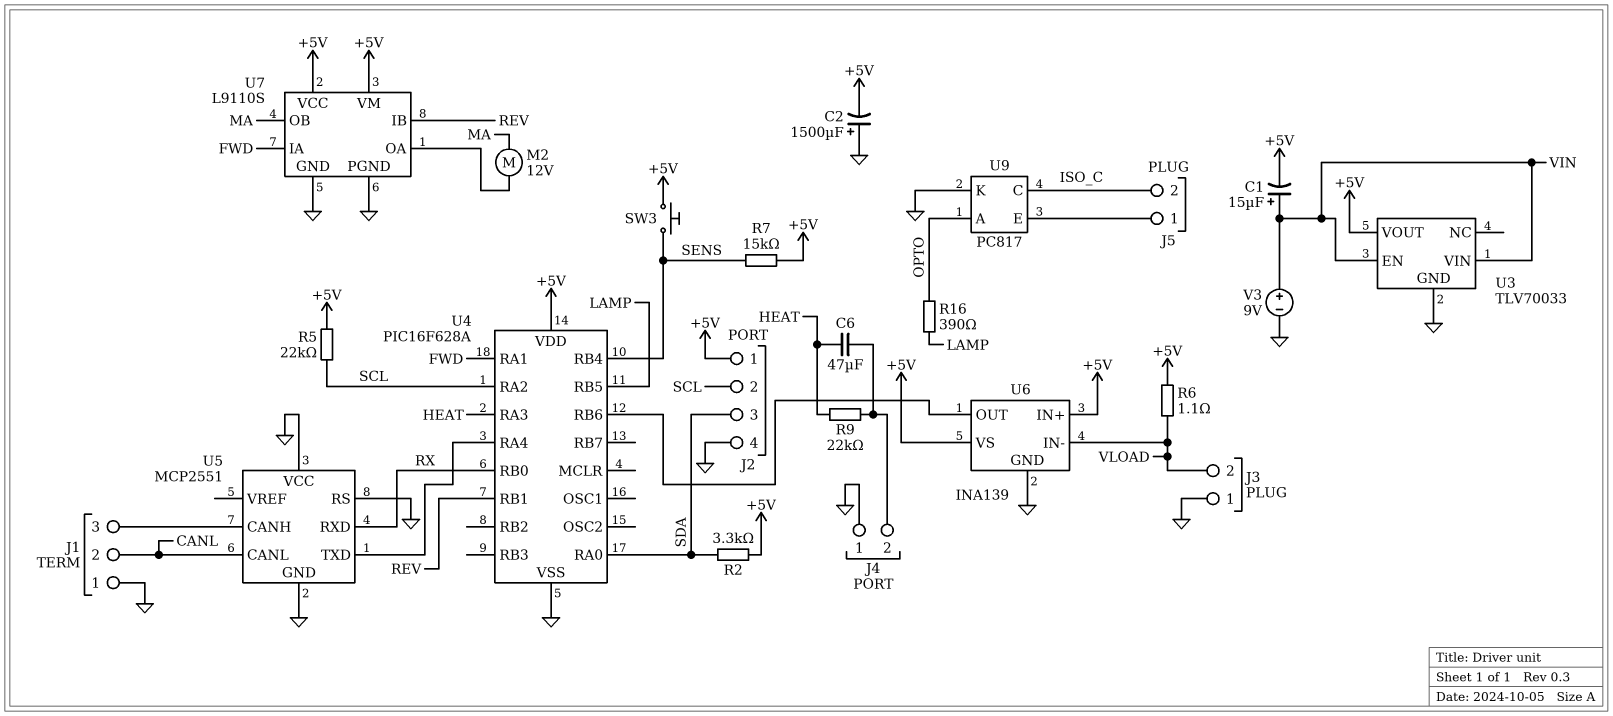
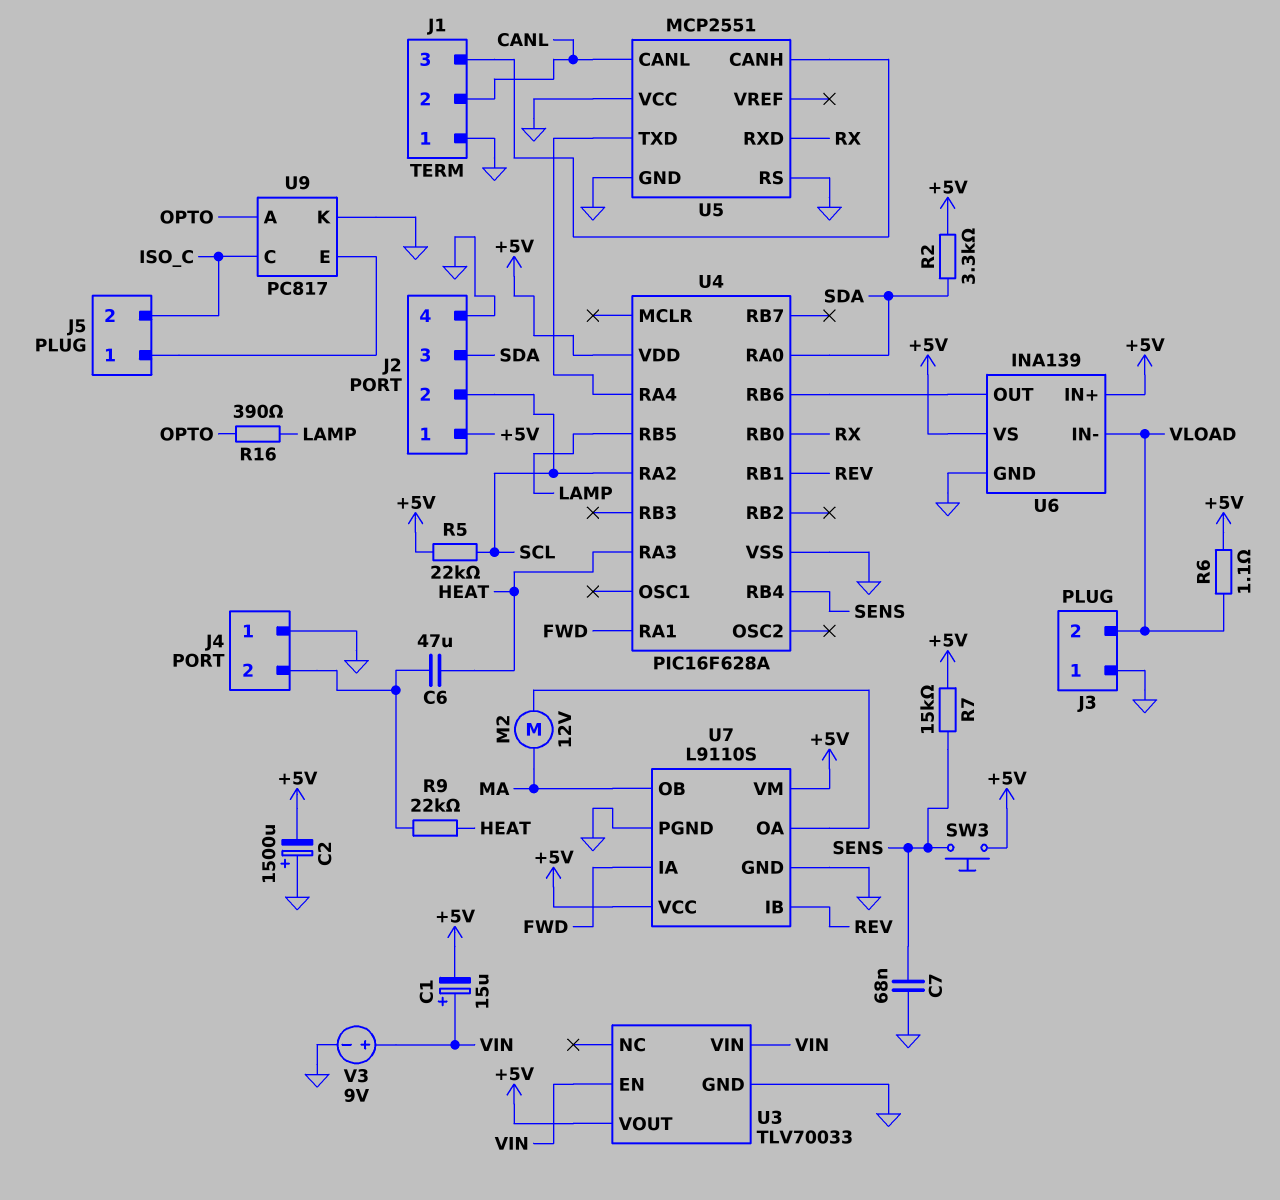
C7: none -> 68nF (GND, SENS)

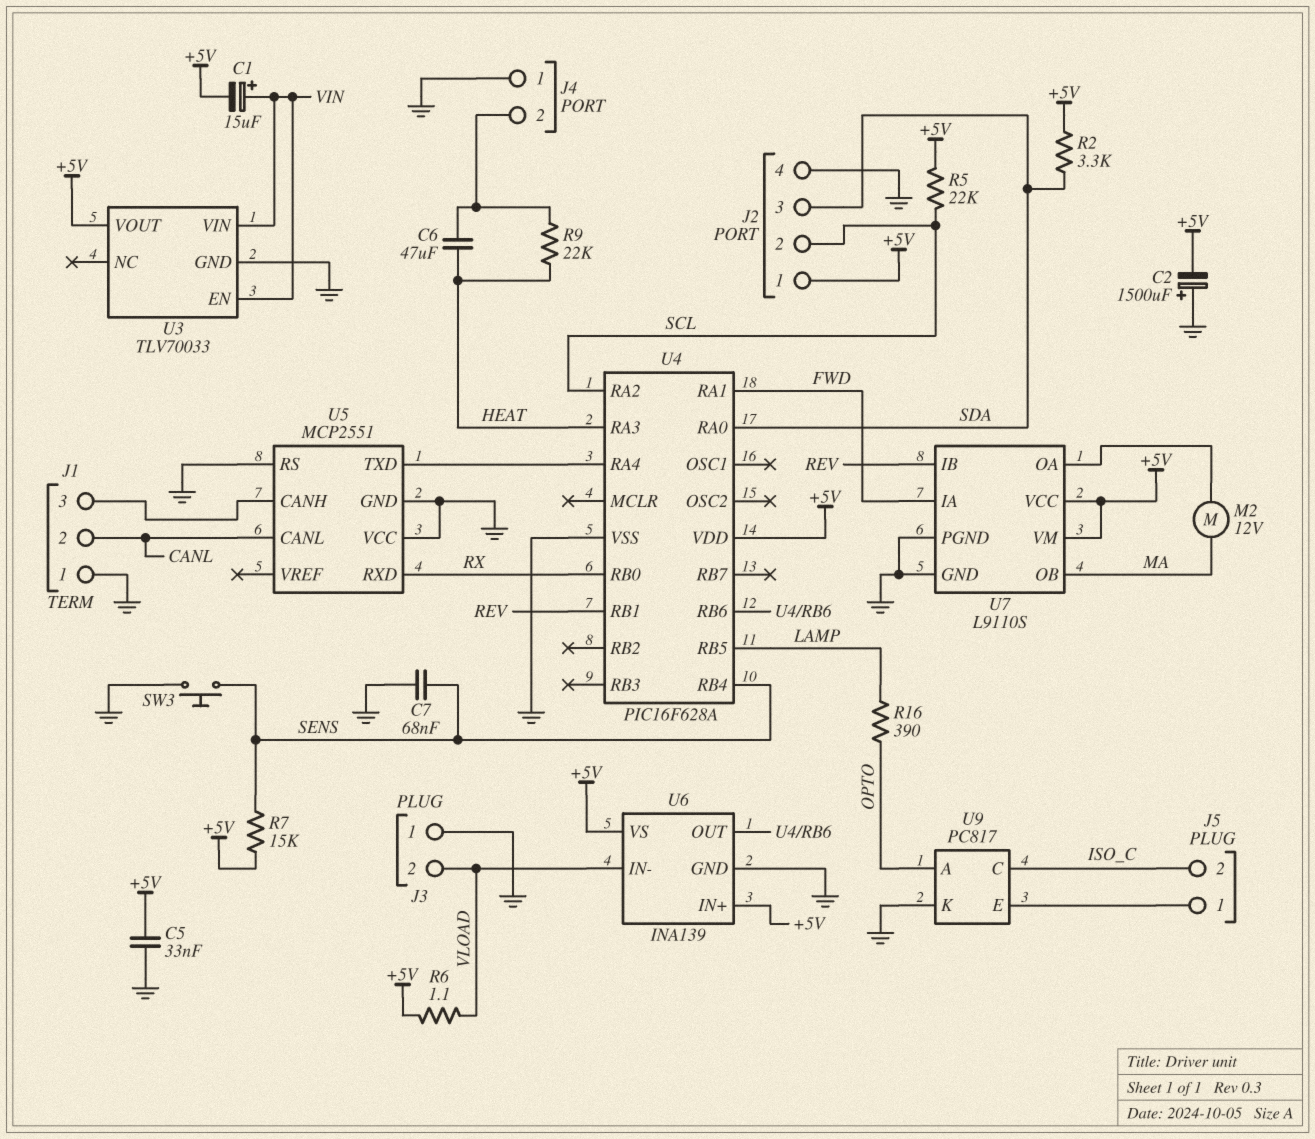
C5: none -> 33nF (+5V, GND)
SW3: button (+5V, SENS) -> button (GND, SENS)
V3: 9V (plus VIN, minus GND) -> none

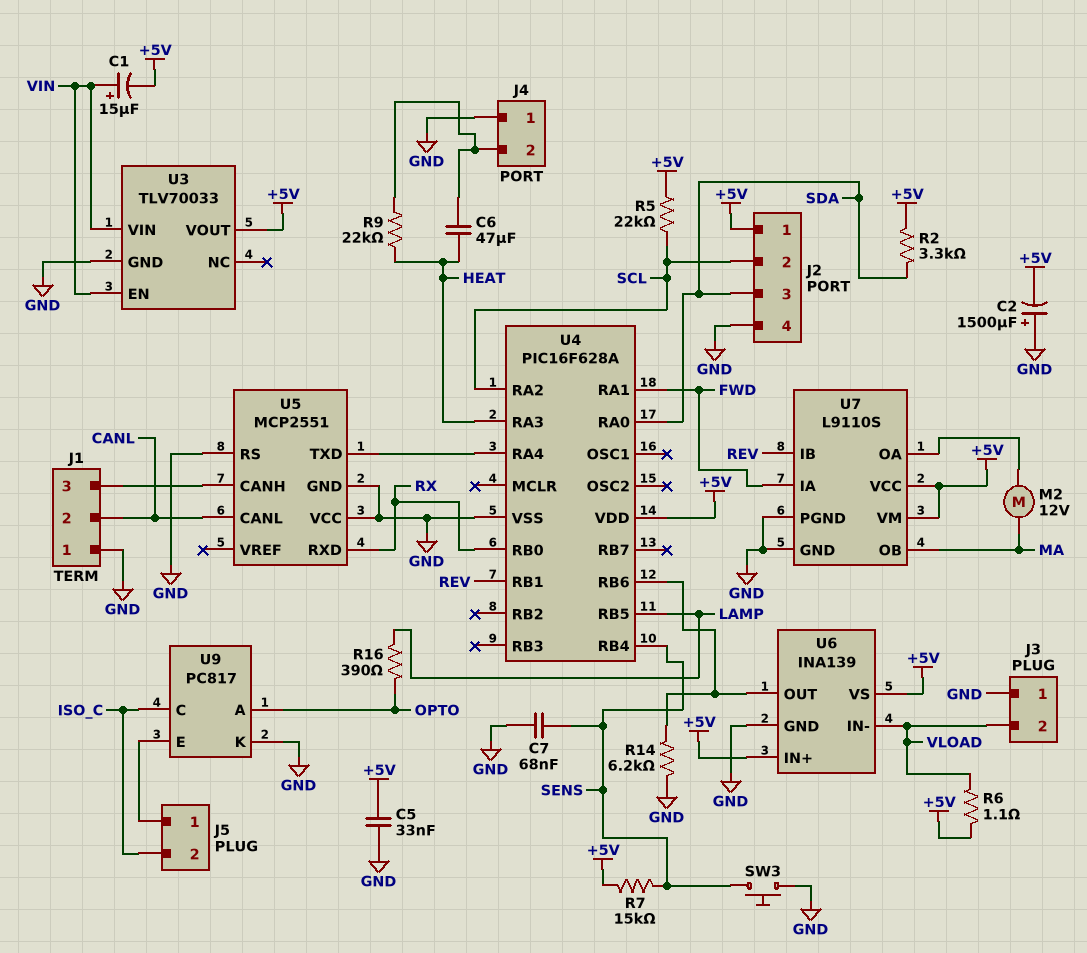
R14: none -> 6.2k (GND, U4/RB6)

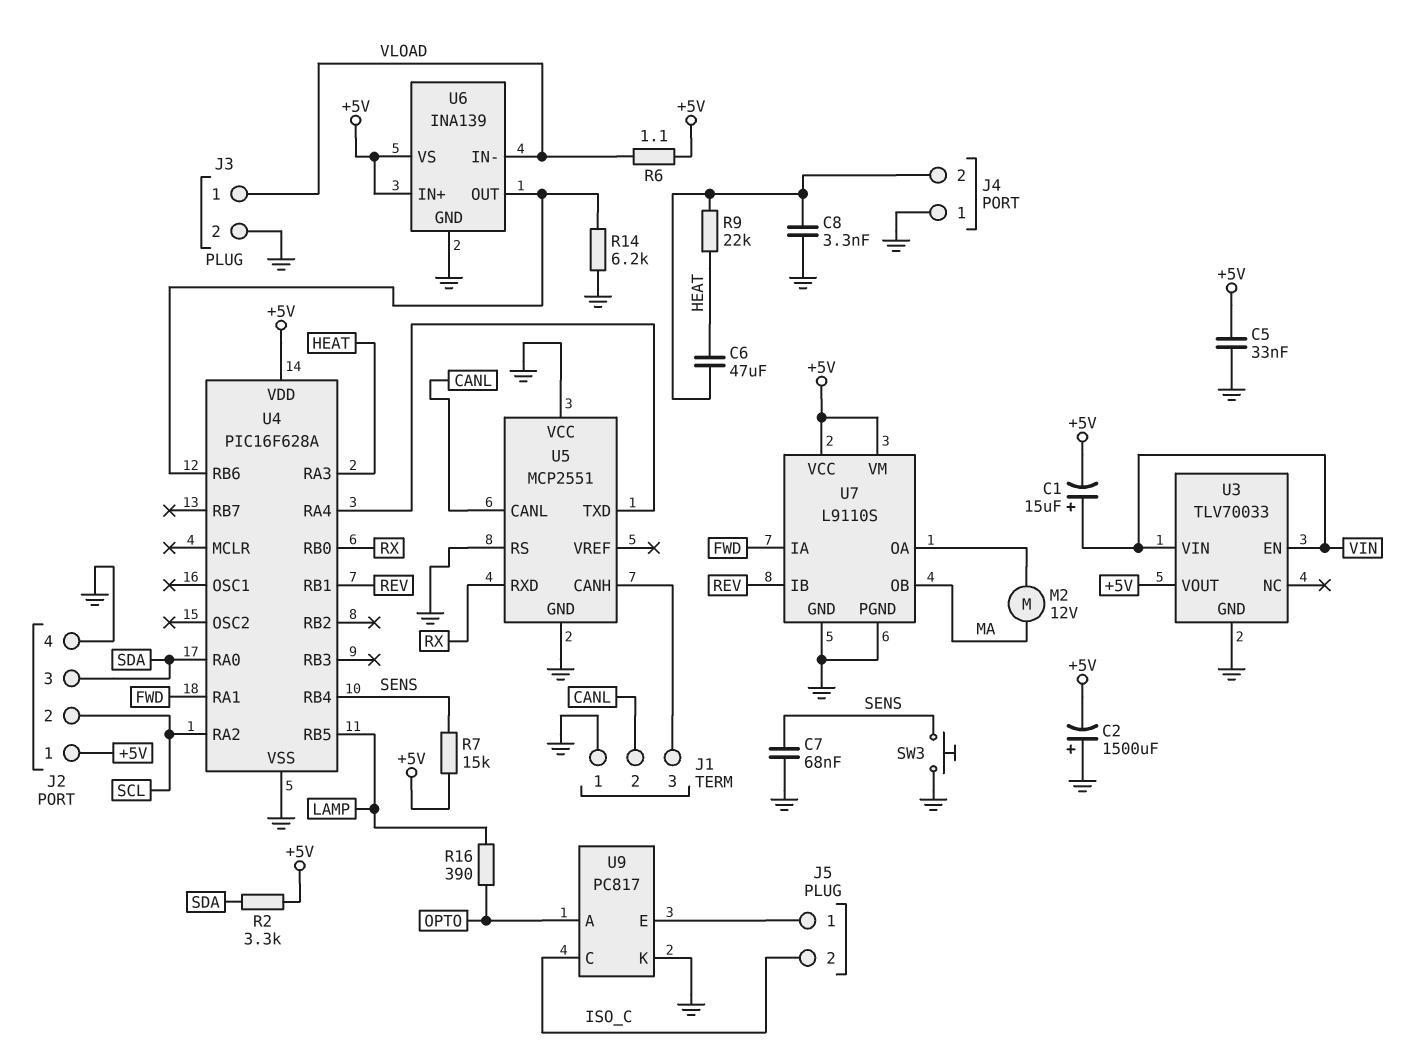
C8: none -> 3.3nF (GND, J4/2)
J3 pin 1: GND -> VLOAD
J3 pin 2: VLOAD -> GND
R5: 22k (+5V, SCL) -> none

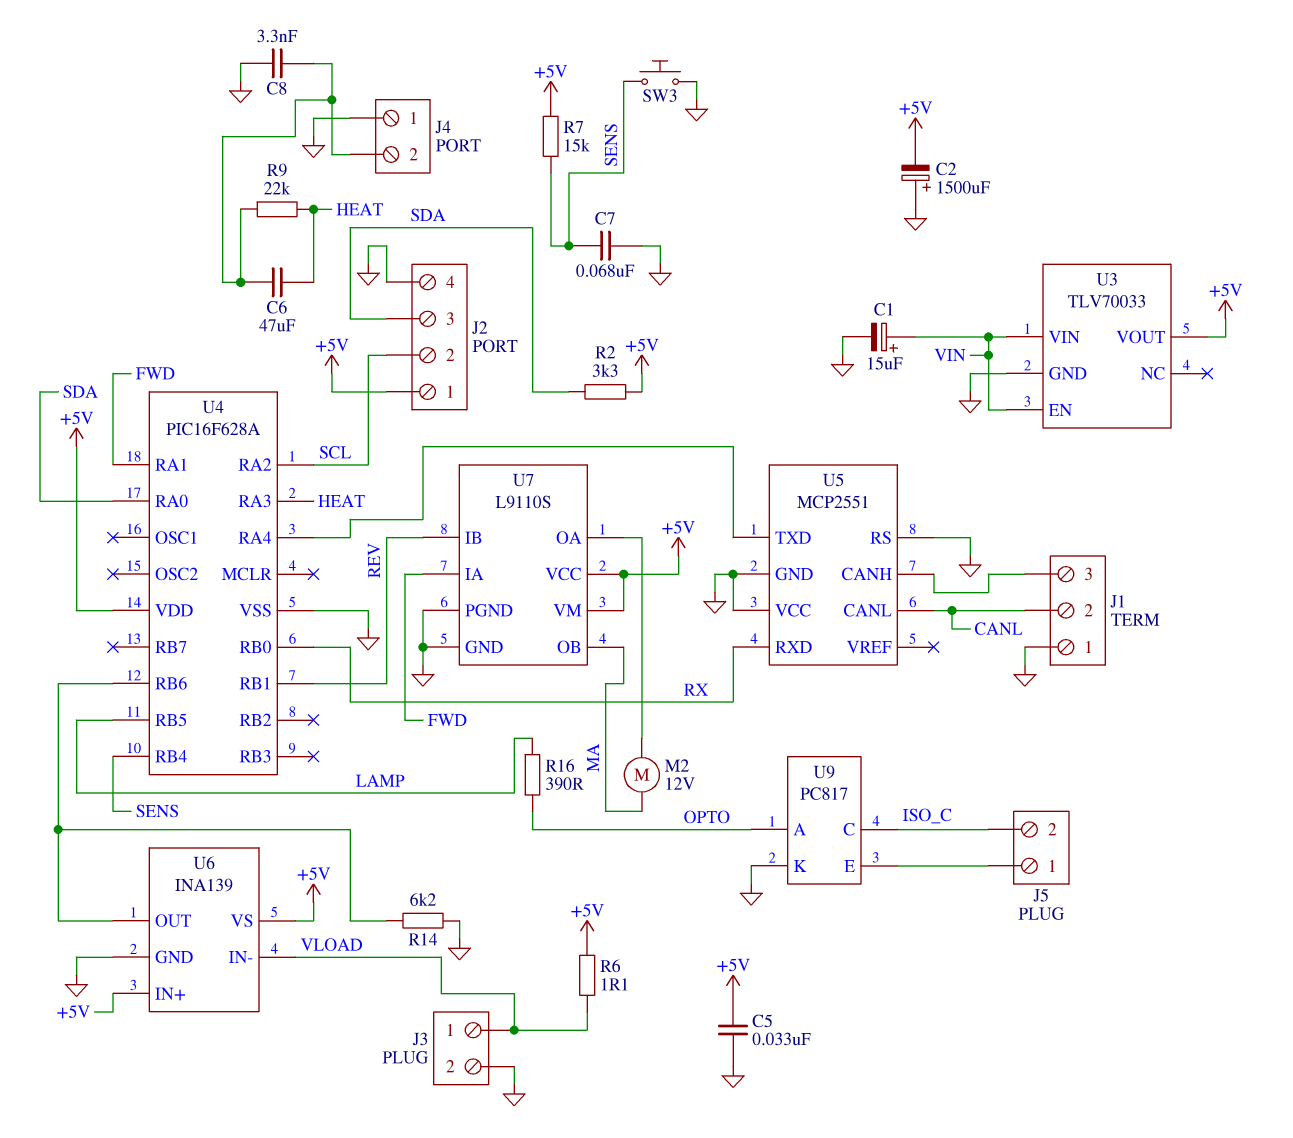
C1: 15uF (plus VIN, minus +5V) -> 15uF (plus VIN, minus GND)

